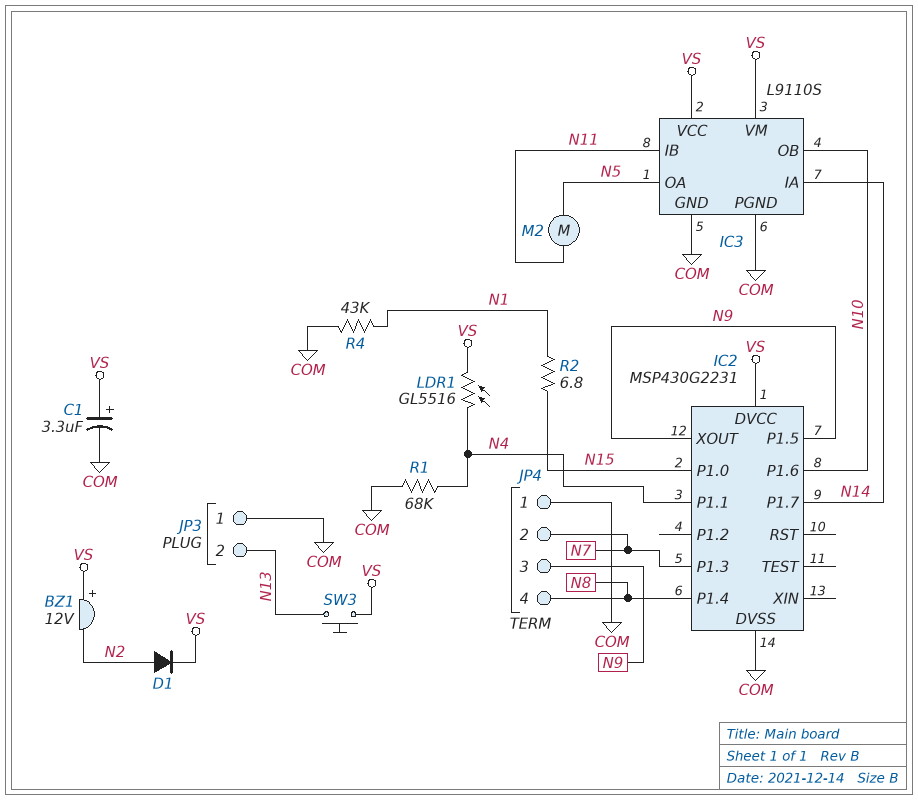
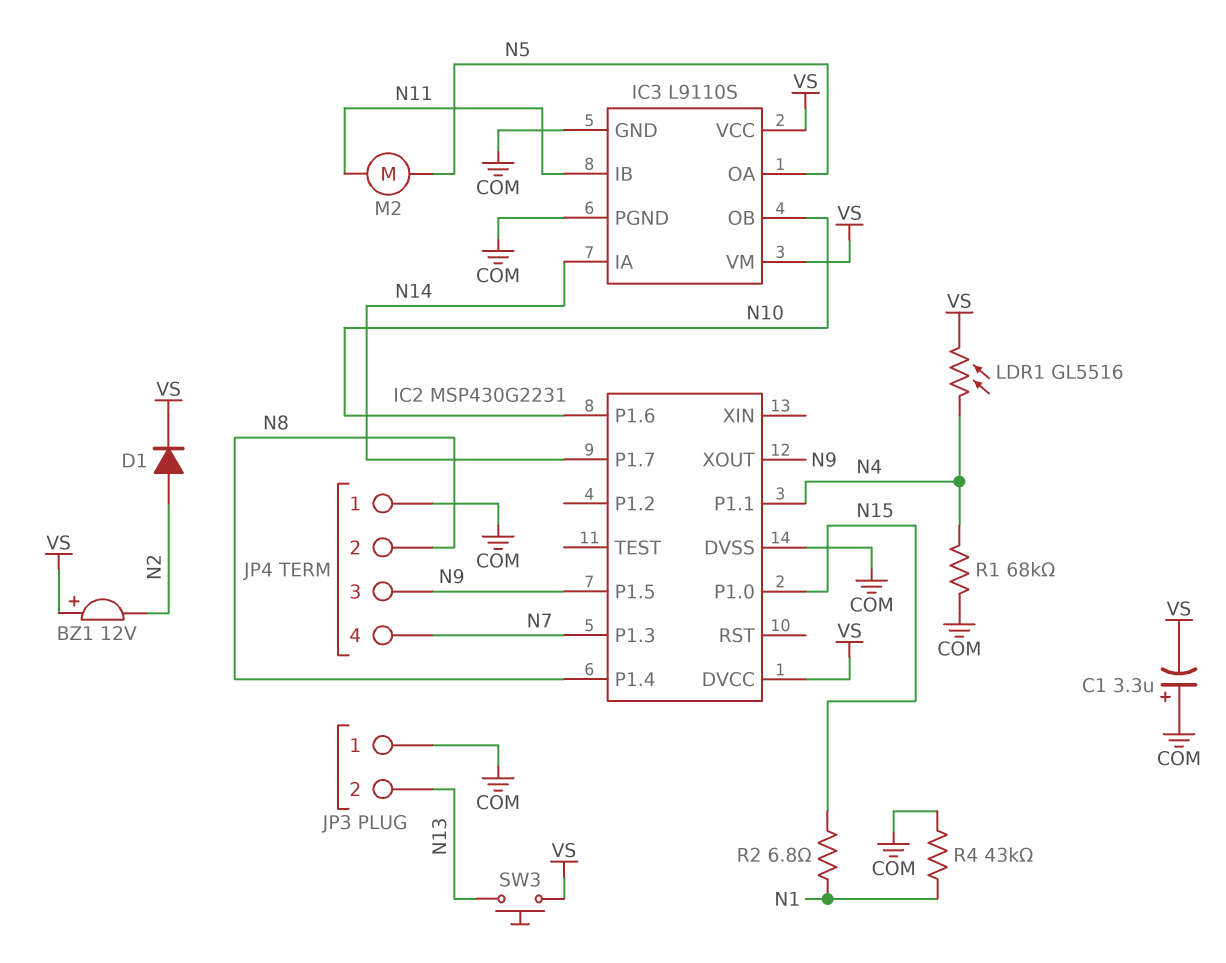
C1: 3.3uF (plus VS, minus COM) -> 3.3uF (plus COM, minus VS)
JP4 pin 2: N7 -> N8
JP4 pin 4: N8 -> N7

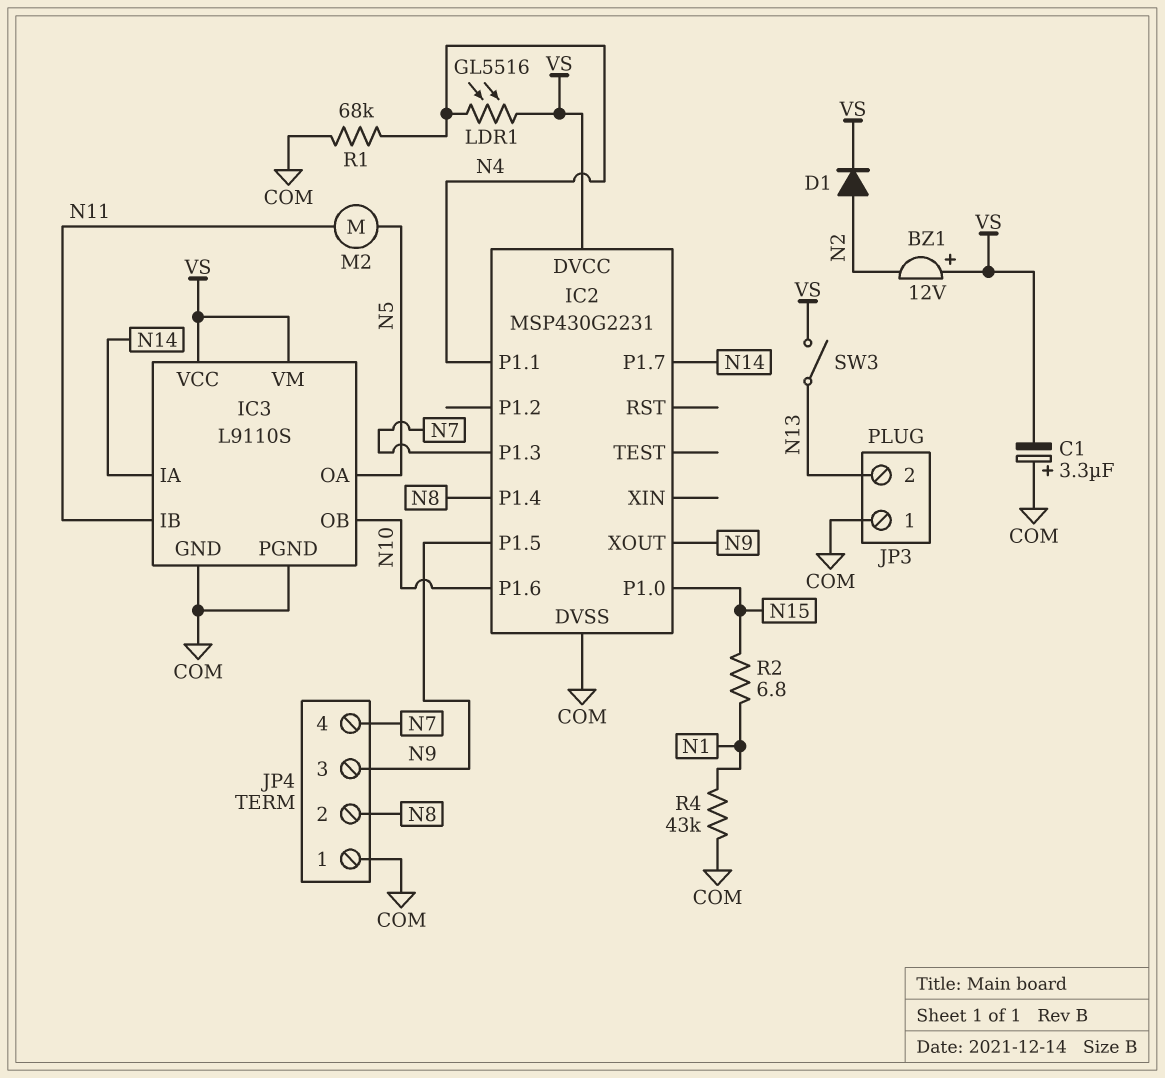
SW3: button (N13, VS) -> switch (N13, VS)

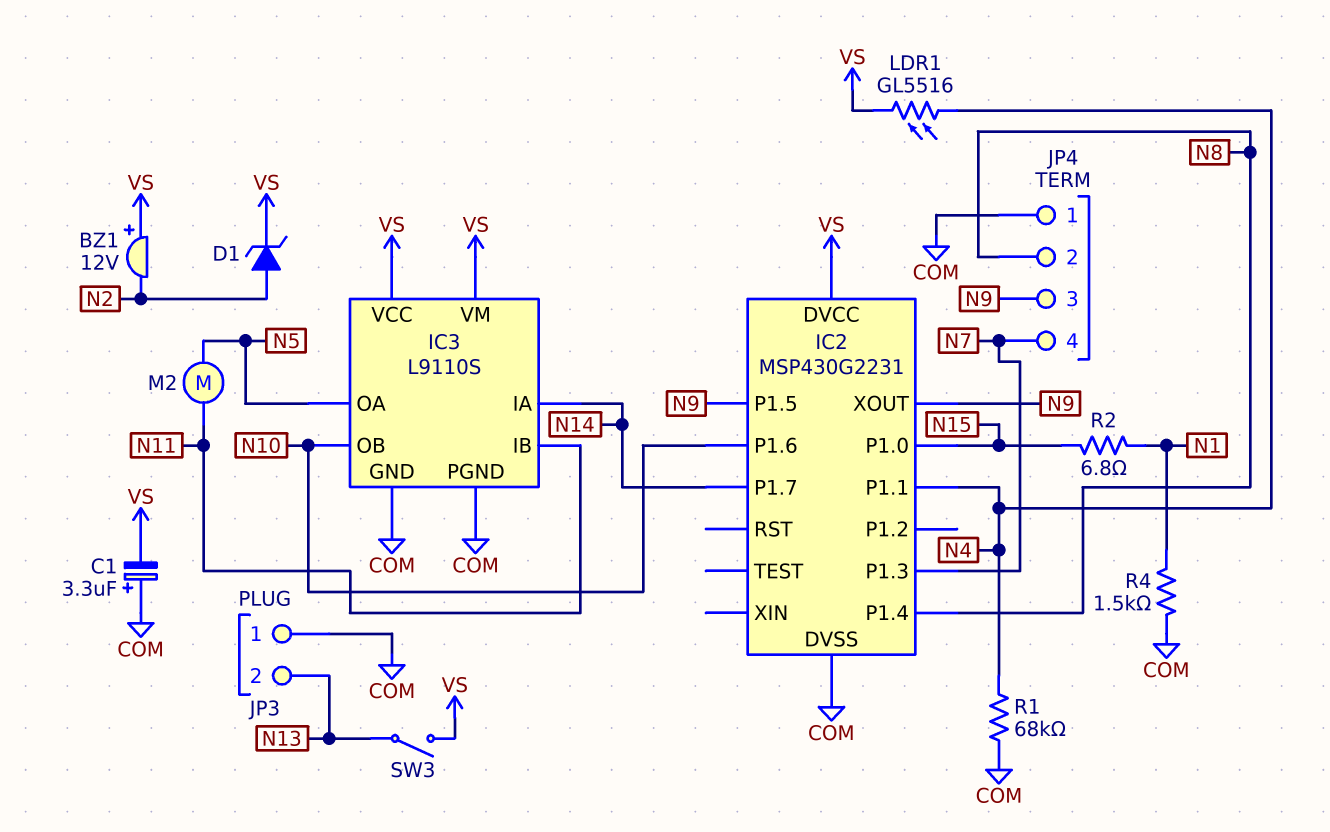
D1: diode (A N2, K VS) -> zener (A N2, K VS)
R4: 43k (COM, N1) -> 1.5k (COM, N1)

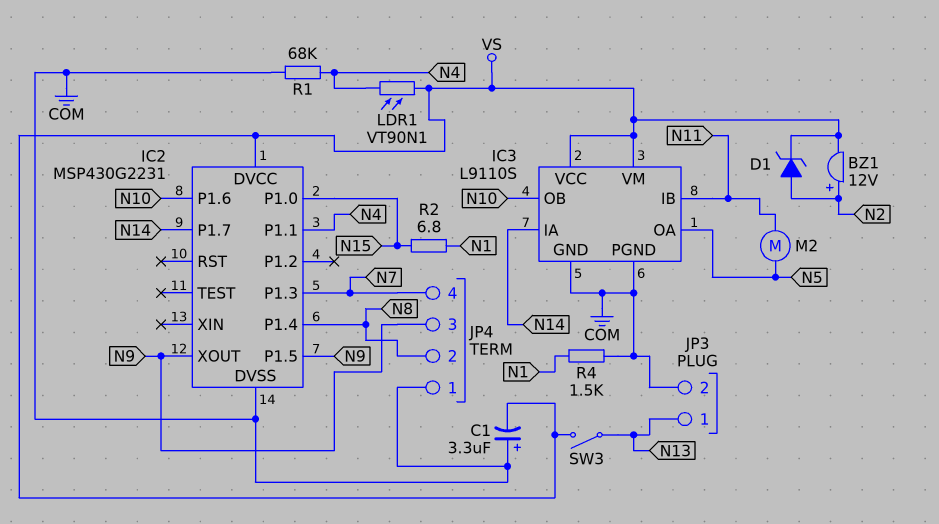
BZ1: buzzer 12V (plus VS, minus N2) -> buzzer 12V (plus N2, minus VS)
JP3 pin 1: COM -> N13
JP3 pin 2: N13 -> COM
LDR1: GL5516 (N4, VS) -> VT90N1 (N4, VS)

